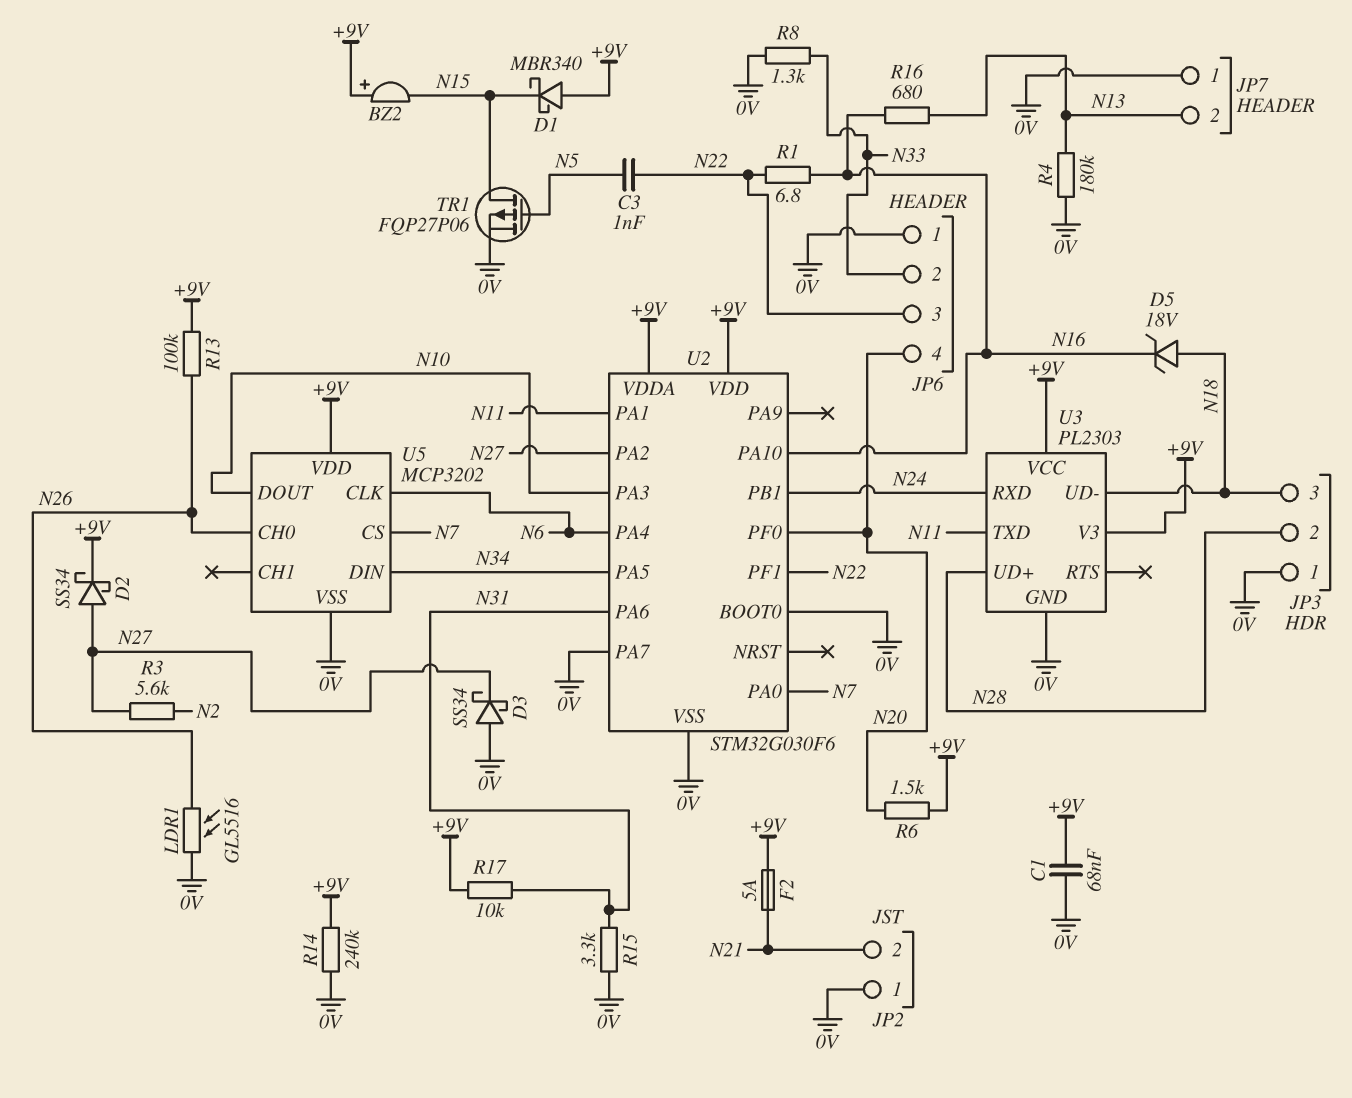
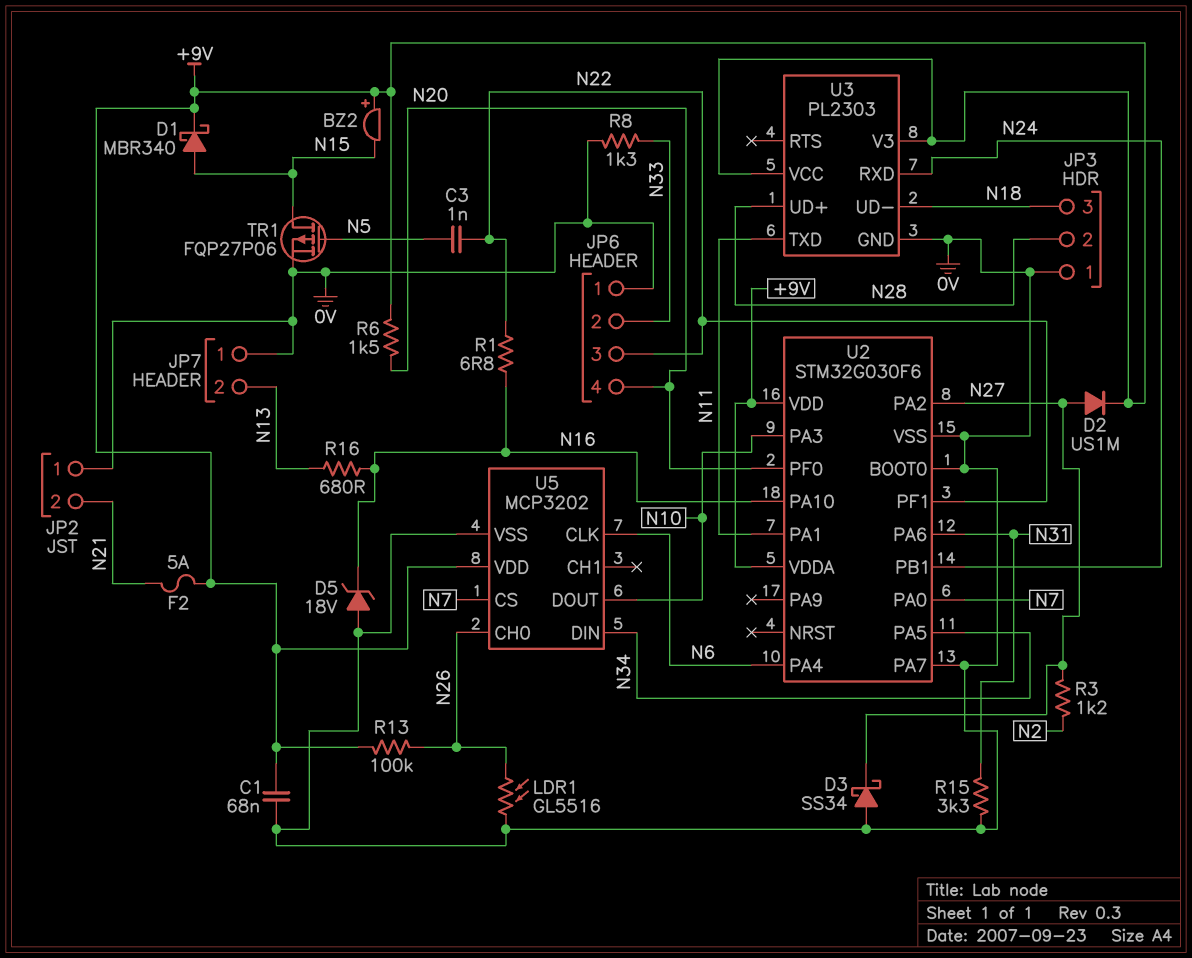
D1: schottky MBR340 (A +9V, K N15) -> schottky MBR340 (A N15, K +9V)
D2: schottky SS34 (A N27, K +9V) -> diode US1M (A N27, K +9V)
D5: zener 18V (A N18, K N16) -> zener 18V (A 0V, K N16)
R3: 5.6k (N2, N27) -> 1.2k (N2, N27)
R4: 180k (0V, N13) -> none
R14: 240k (+9V, 0V) -> none
R17: 10k (+9V, N31) -> none

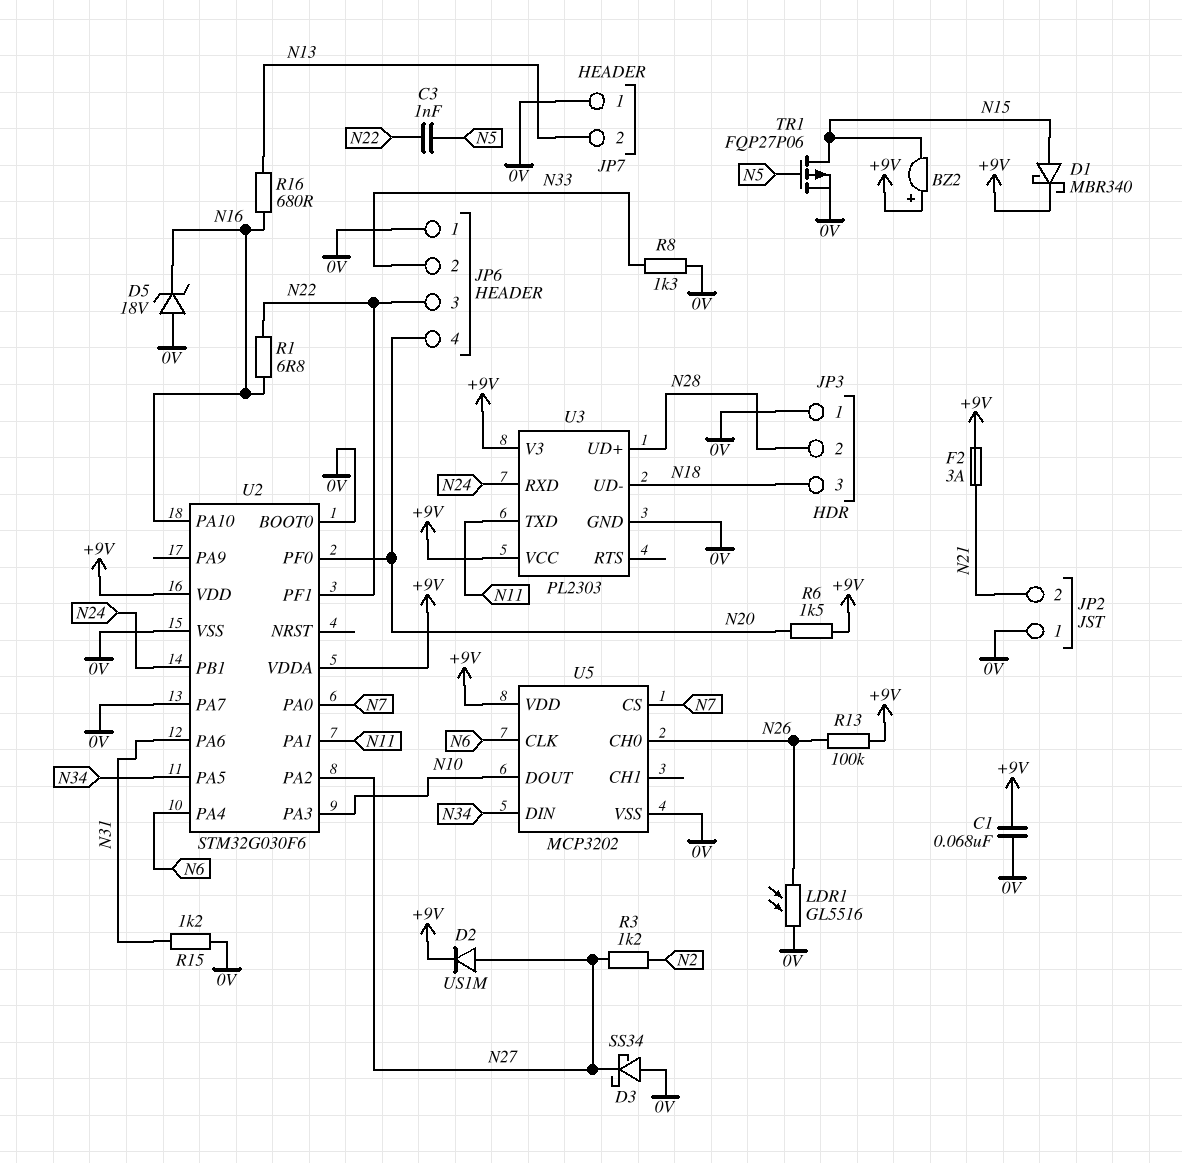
F2: 5A (+9V, N21) -> 3A (+9V, N21)
R15: 3.3k (0V, N31) -> 1.2k (0V, N31)

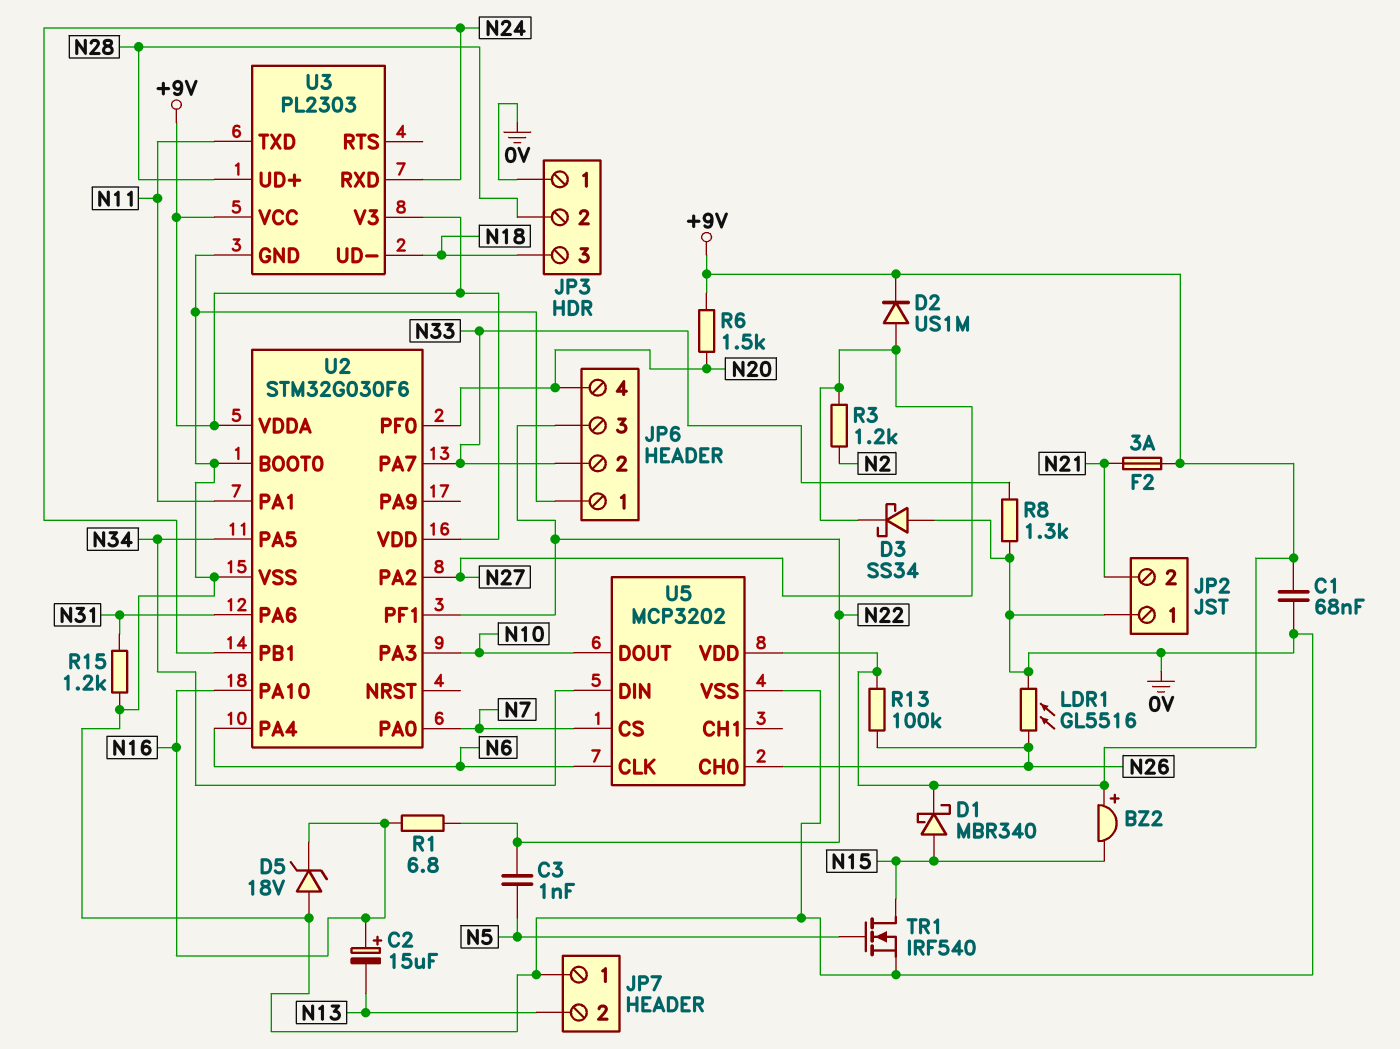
C2: none -> 15uF (plus N16, minus N13)
R16: 680 (N13, N16) -> none
TR1: PMOS FQP27P06 (G N5, D N15, S 0V) -> NMOS IRF540 (G N5, D N15, S 0V)
U2 pin PA7: 0V -> N33

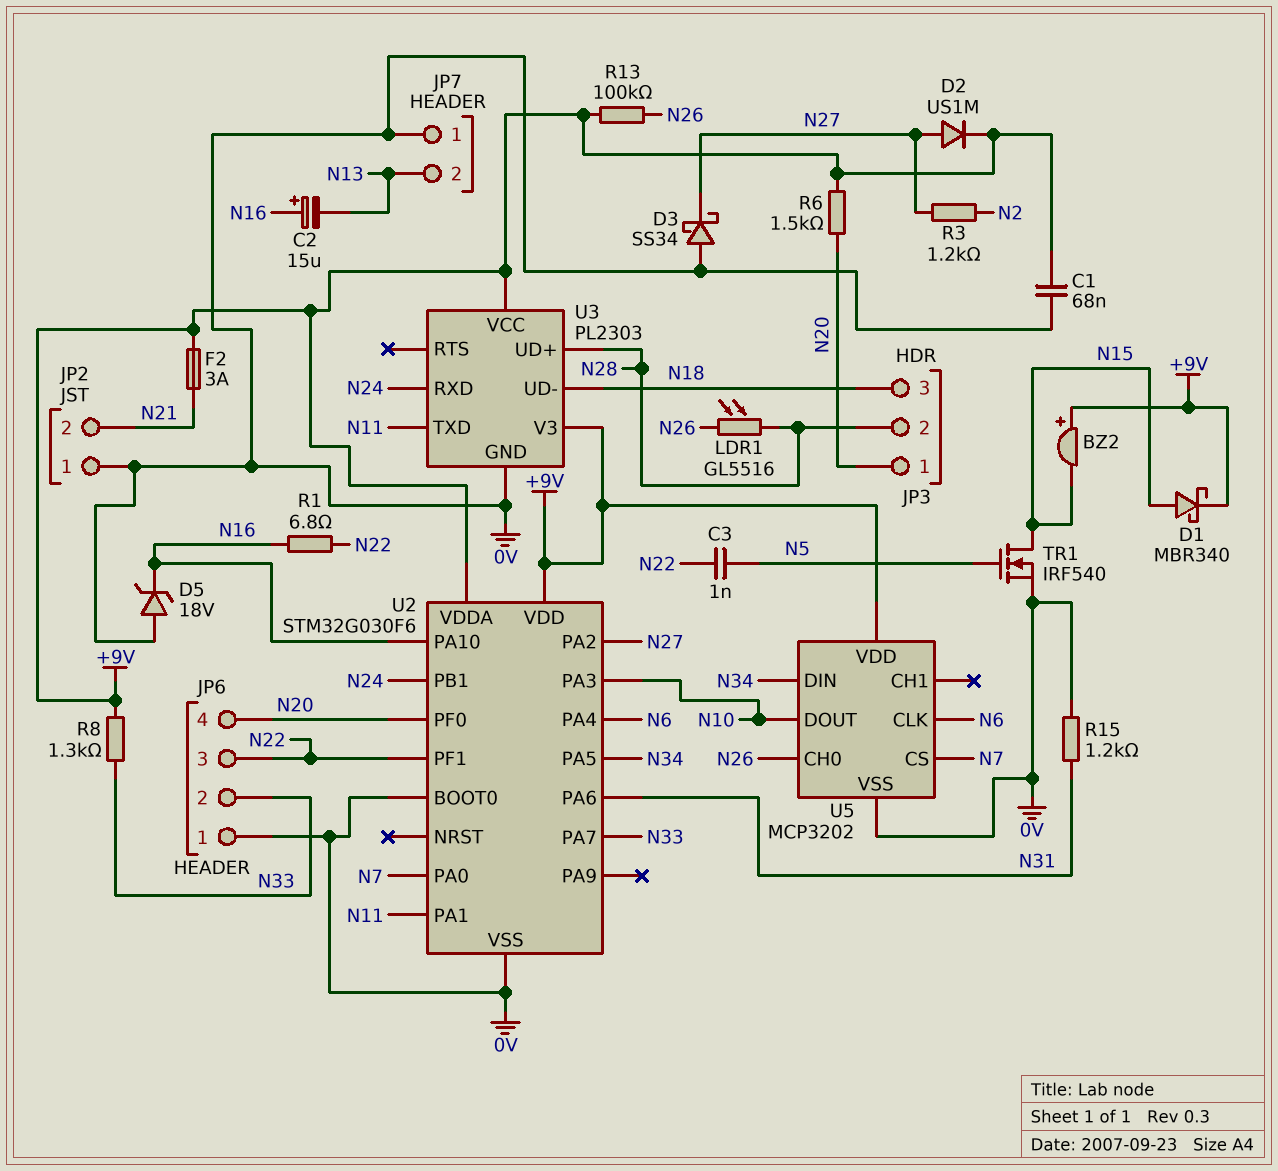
JP3 pin 1: 0V -> N20
LDR1: GL5516 (0V, N26) -> GL5516 (N26, N28)
R8: 1.3k (0V, N33) -> 1.3k (+9V, N33)

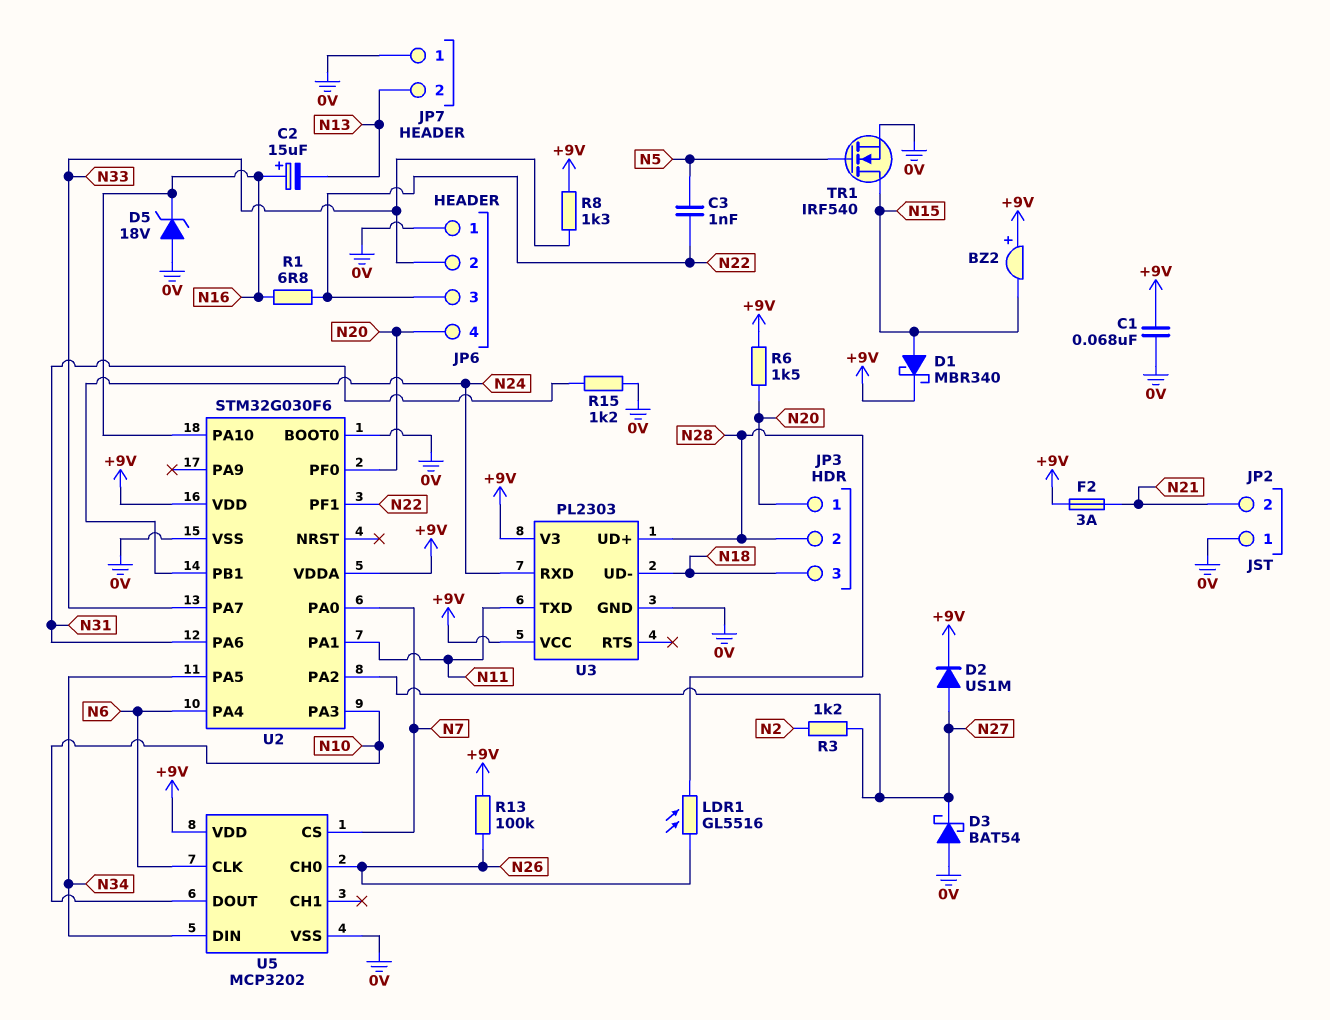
D3: schottky SS34 (A 0V, K N27) -> schottky BAT54 (A 0V, K N27)

